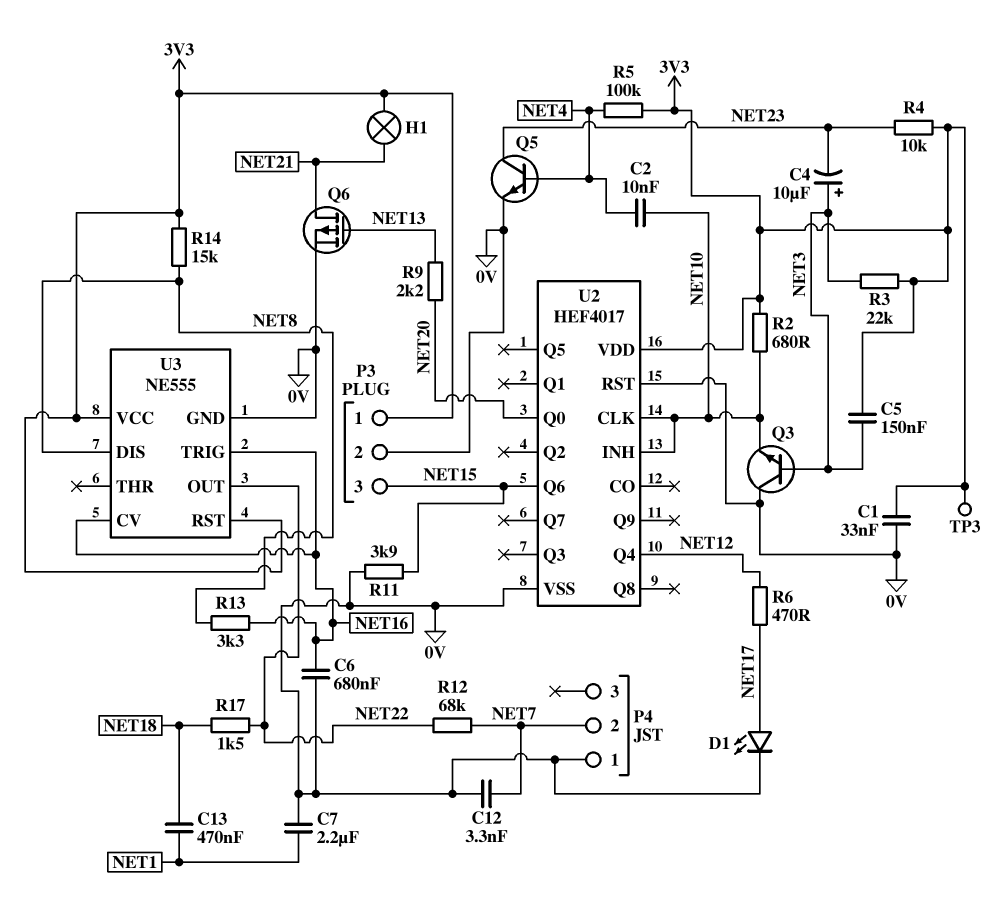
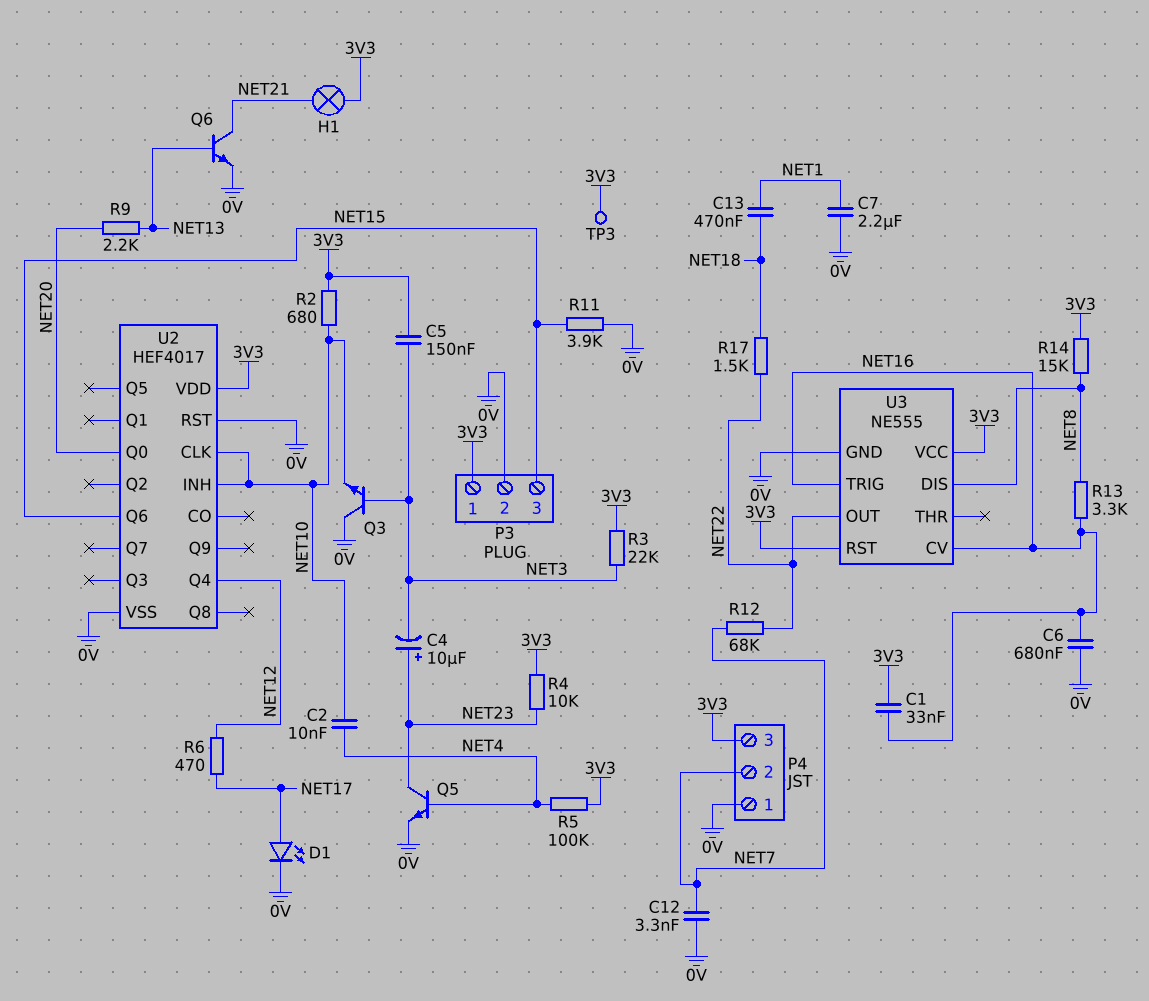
C1: 33nF (0V, 3V3) -> 33nF (3V3, NET16)
C4: 10uF (plus NET3, minus NET23) -> 10uF (plus NET23, minus NET3)
P4 pin 3: none -> 3V3
Q6: PMOS (G NET13, D NET21, S 0V) -> NPN (B NET13, C NET21, E 0V)

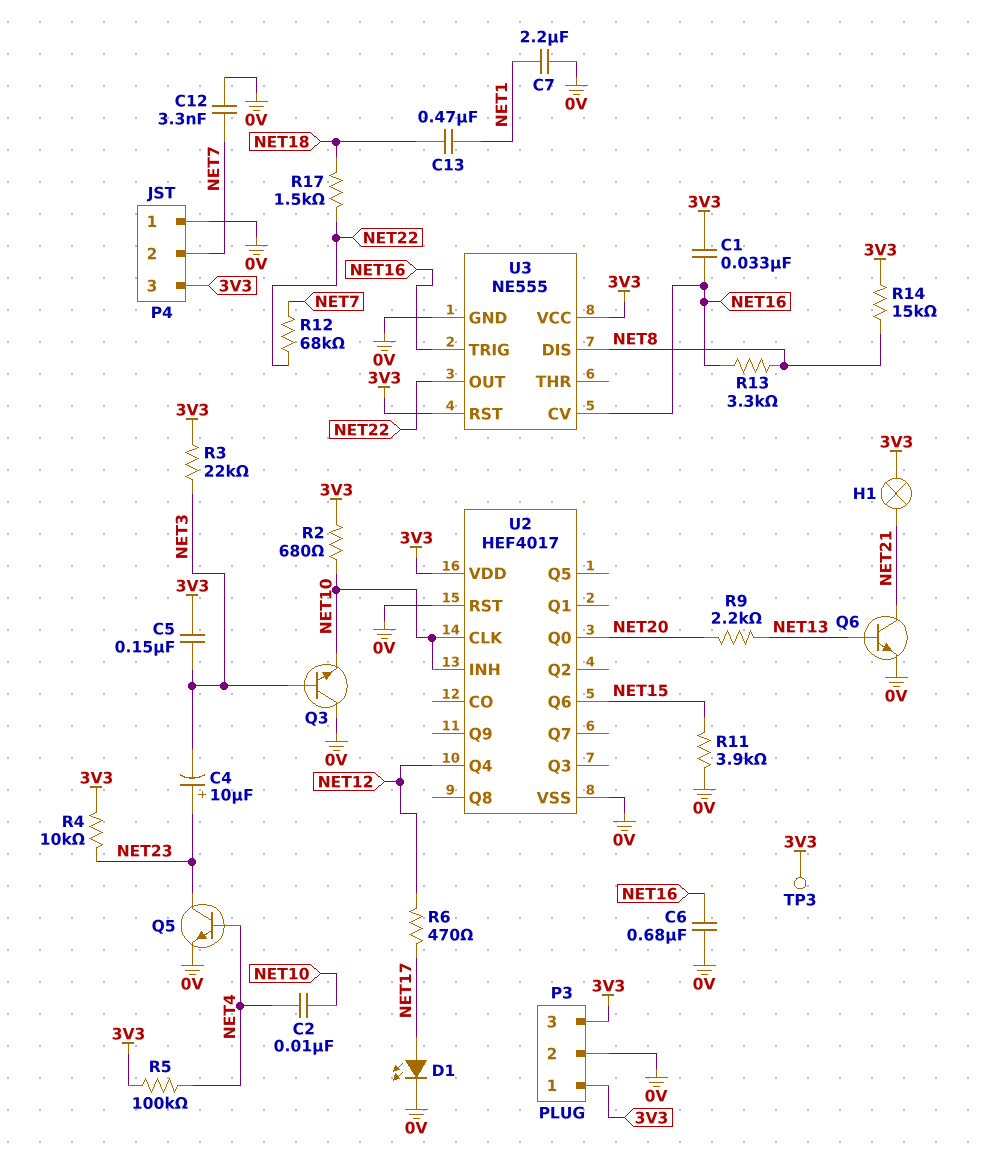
P3 pin 3: NET15 -> 3V3

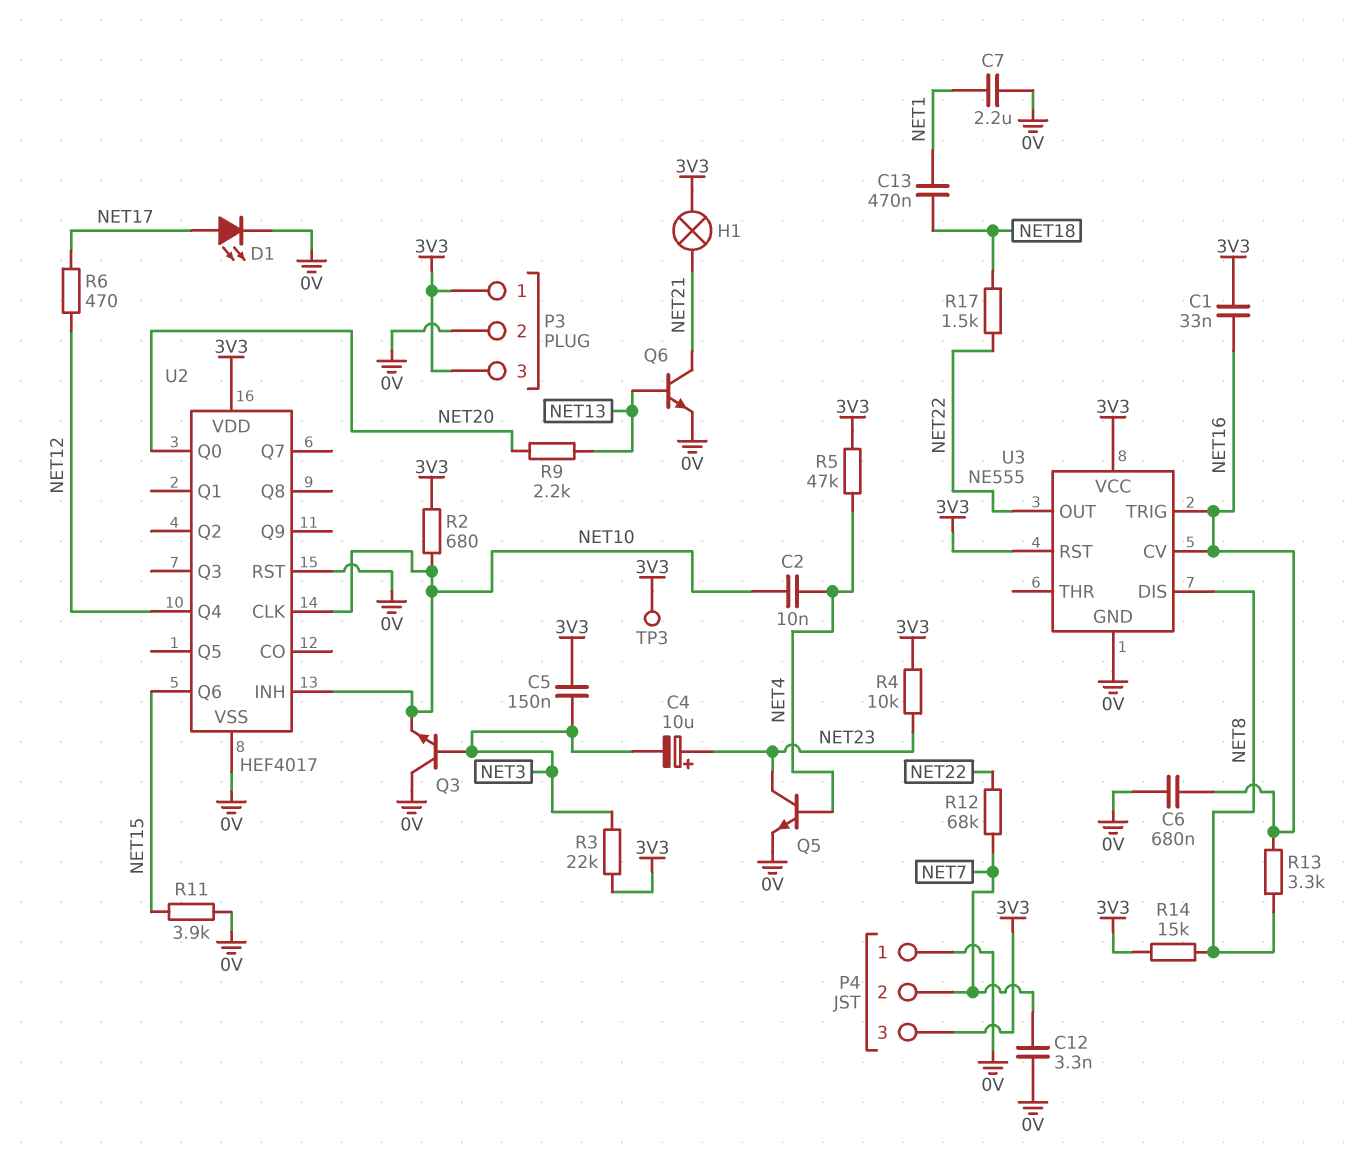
R5: 100k (3V3, NET4) -> 47k (3V3, NET4)

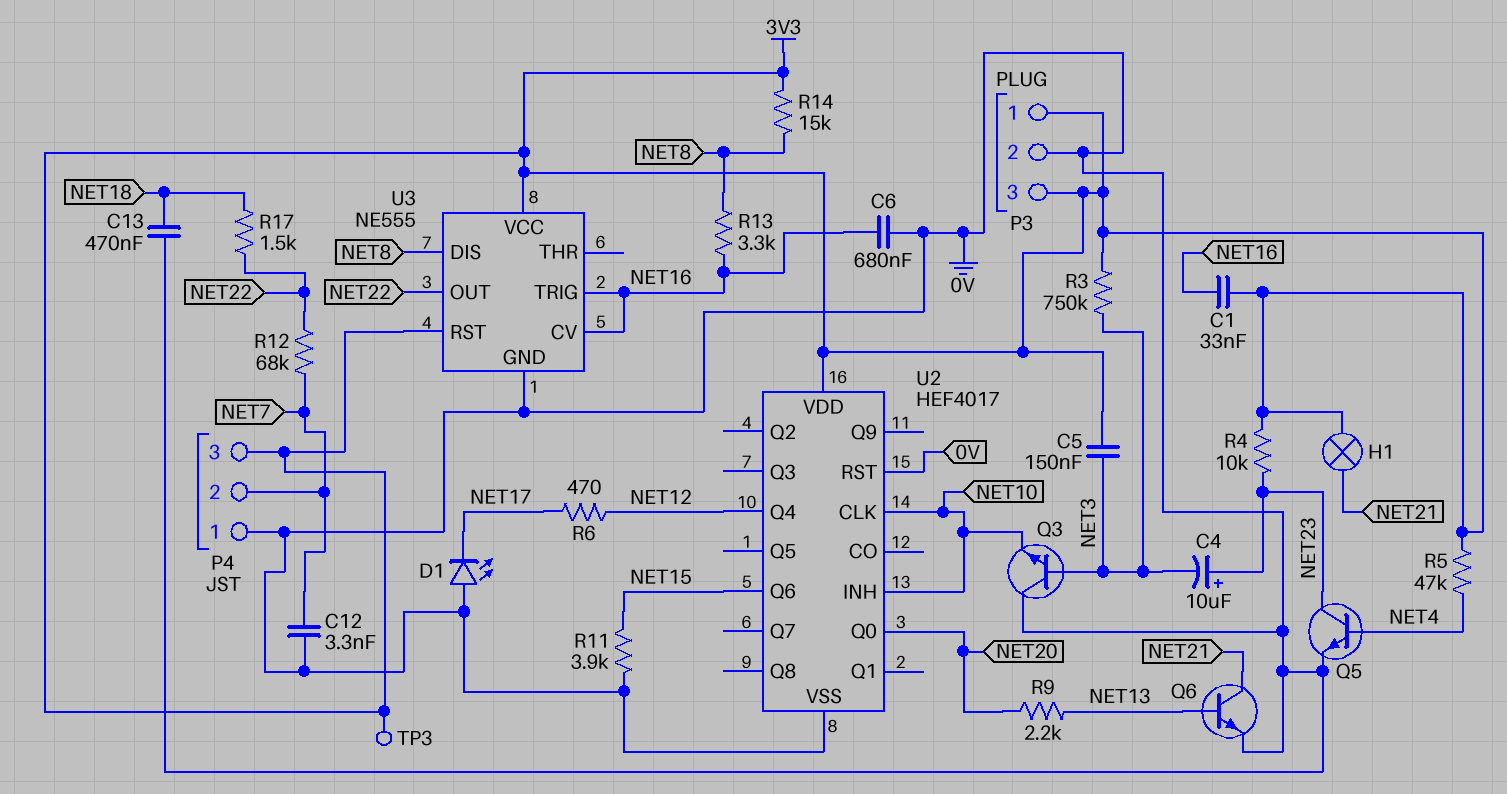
C2: 10nF (NET4, NET10) -> none
C7: 2.2uF (0V, NET1) -> none
C13: 470nF (NET1, NET18) -> 470nF (0V, NET18)
D1: LED (A NET17, K 0V) -> LED (A 0V, K NET17)
R2: 680 (3V3, NET10) -> none
R3: 22k (3V3, NET3) -> 750k (3V3, NET3)

